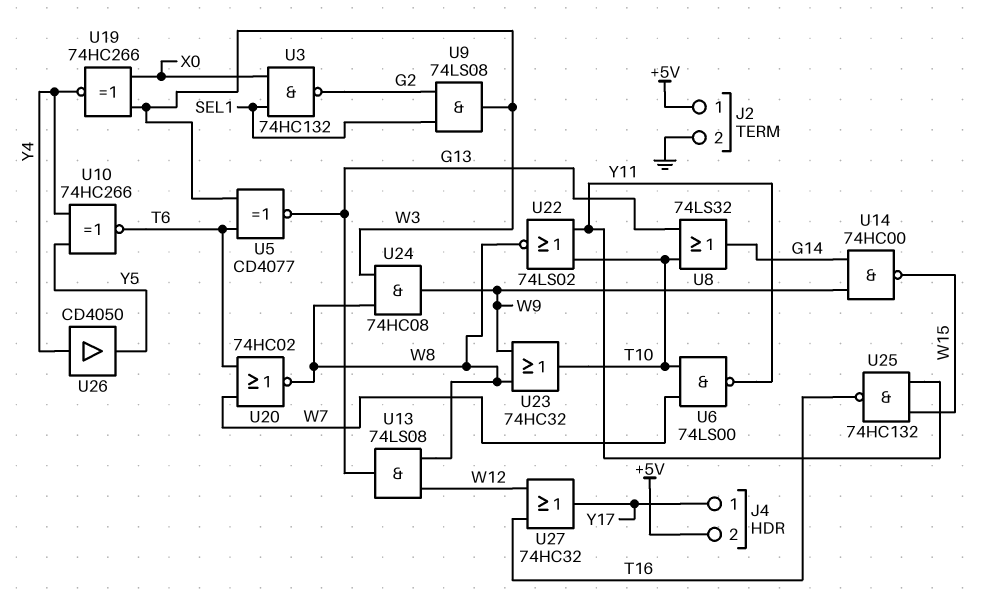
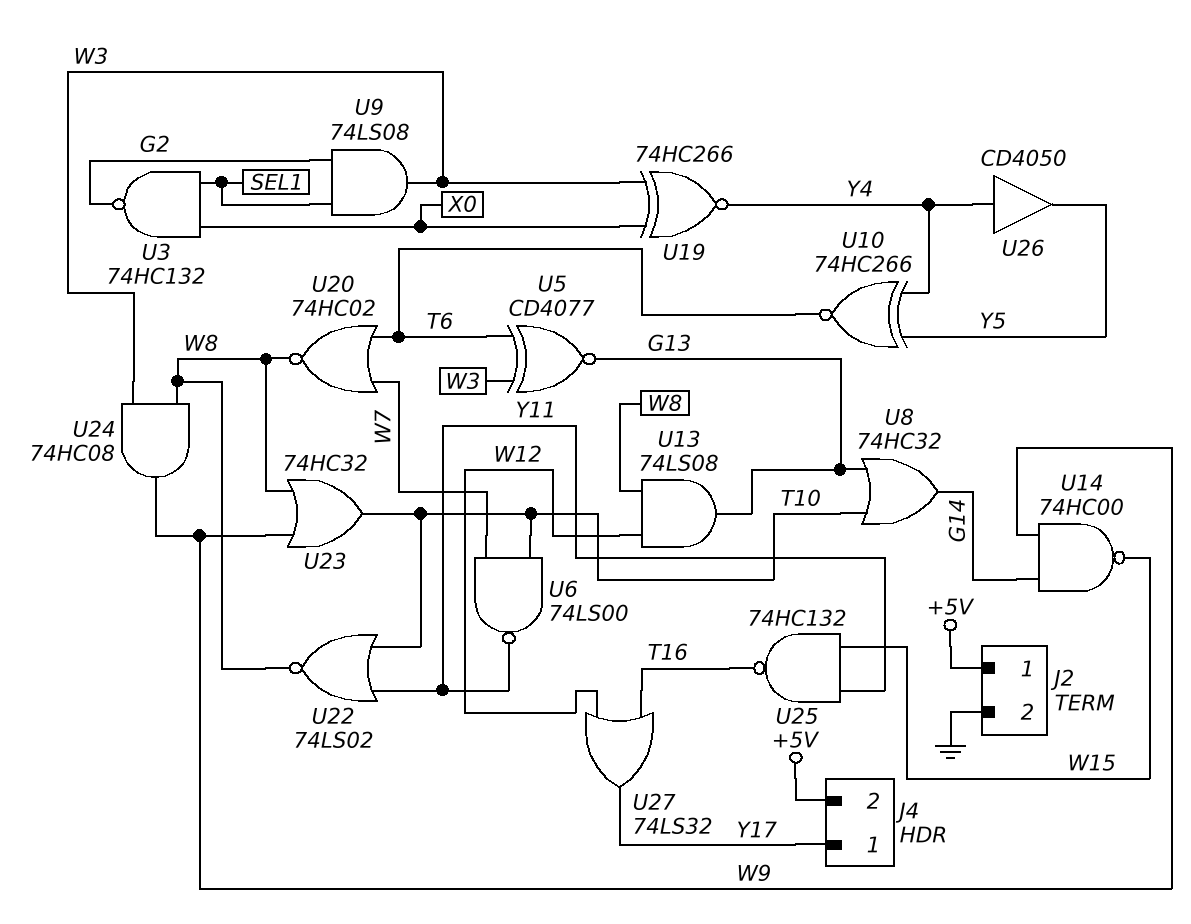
U8: OR 74LS32 (in G13, in T10, out G14) -> OR 74HC32 (in G13, in T10, out G14)
U27: OR 74HC32 (in T16, in W12, out Y17) -> OR 74LS32 (in T16, in W12, out Y17)

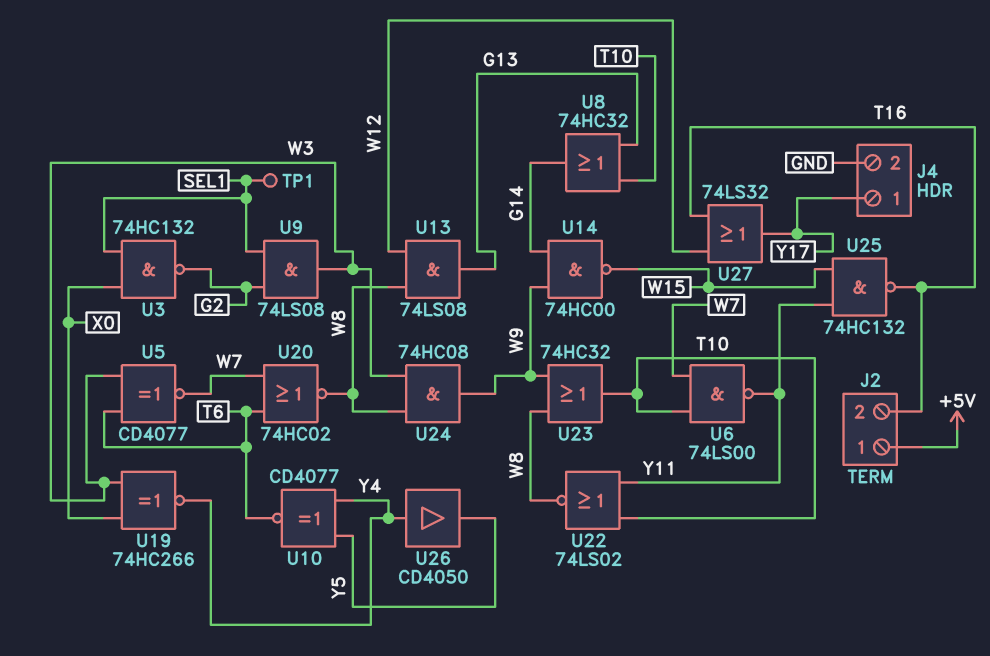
J2 pin 2: GND -> T16
J4 pin 2: +5V -> GND
TP1: none -> test point (SEL1)
U5: XNOR CD4077 (in T6, in W3, out G13) -> XNOR CD4077 (in T6, in W3, out W7)
U10: XNOR 74HC266 (in Y4, in Y5, out T6) -> XNOR CD4077 (in Y4, in Y5, out T6)

